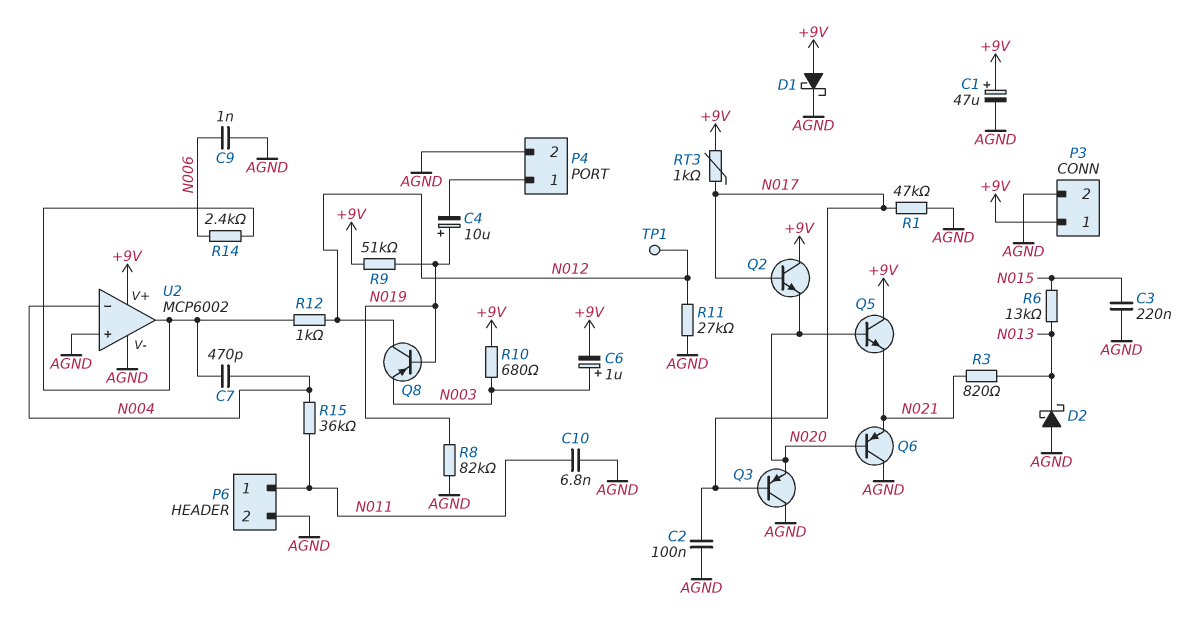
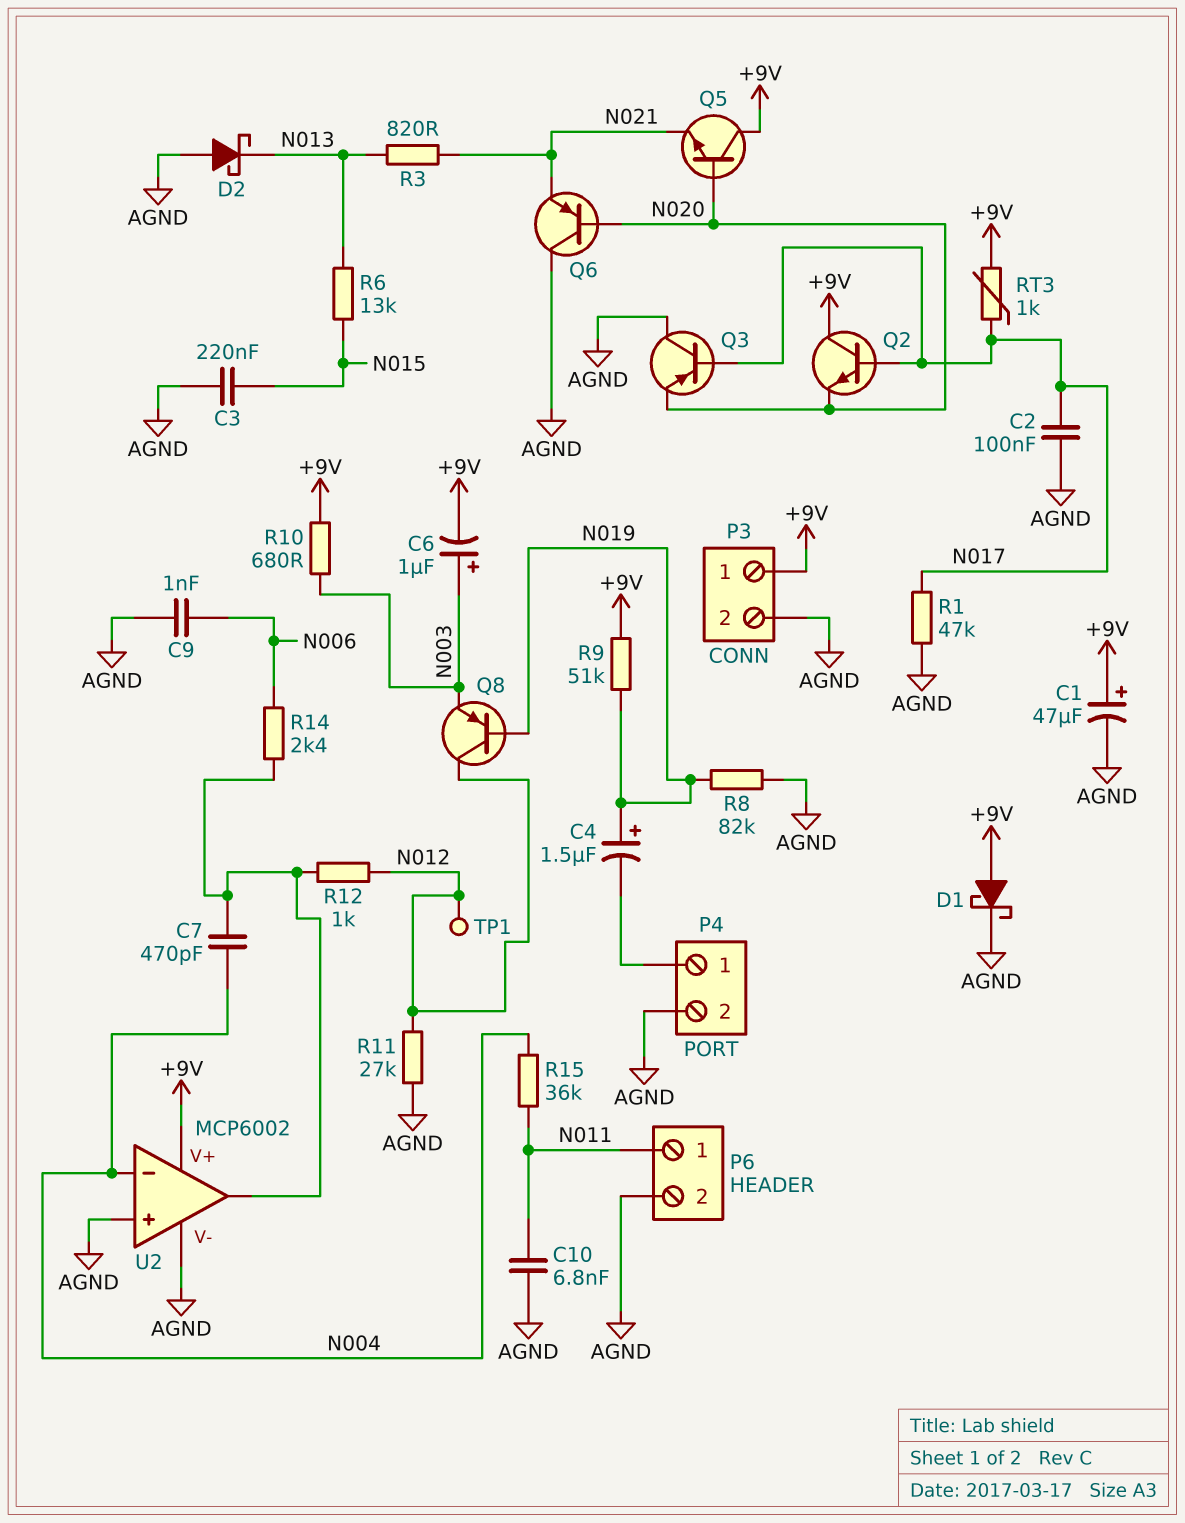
C4: 10uF (plus N019, minus P4/1) -> 1.5uF (plus N019, minus P4/1)

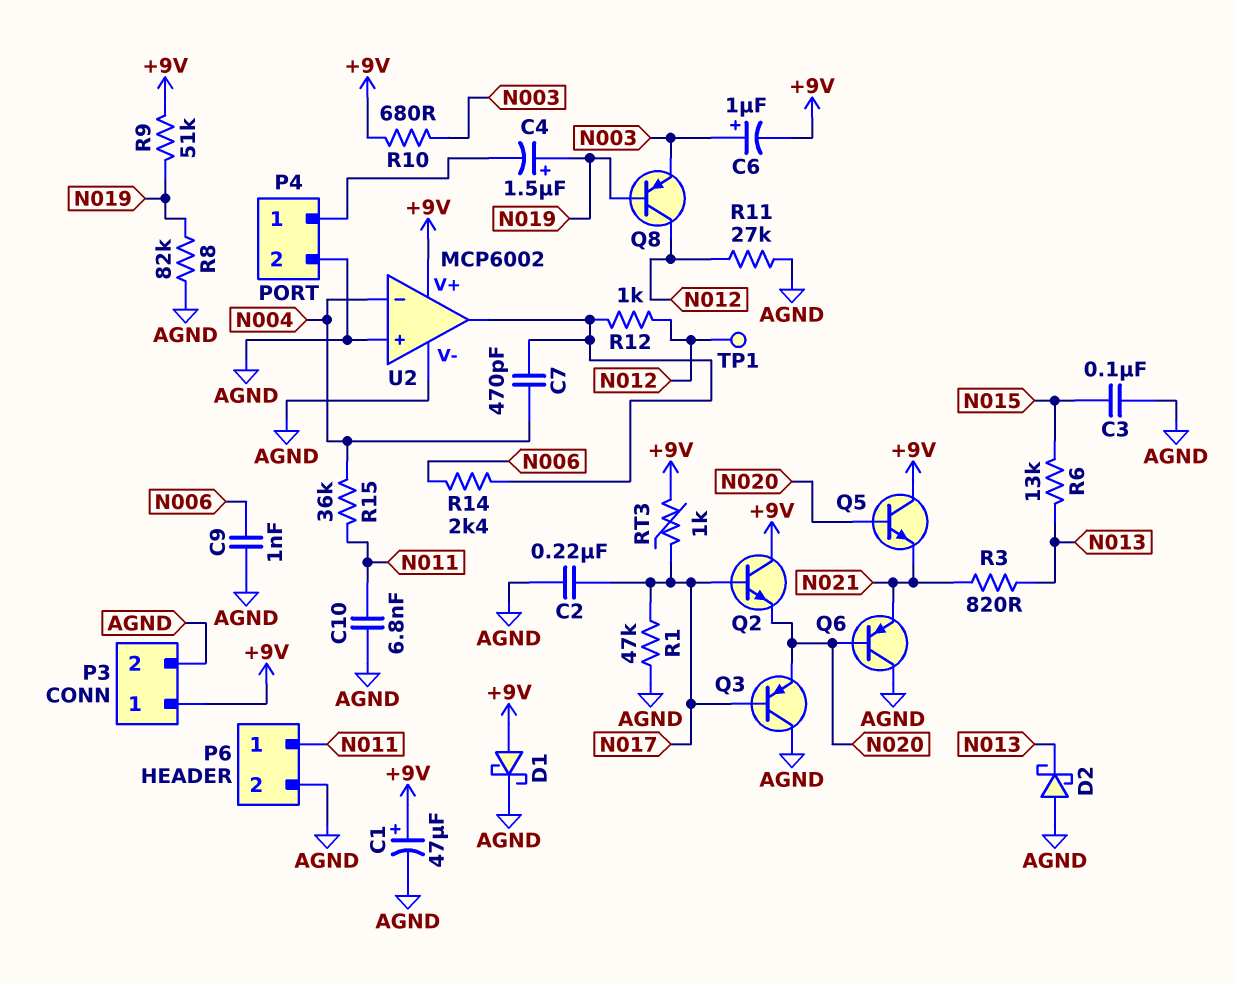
C2: 100nF (AGND, N017) -> 220nF (AGND, N017)
C3: 220nF (AGND, N015) -> 100nF (AGND, N015)

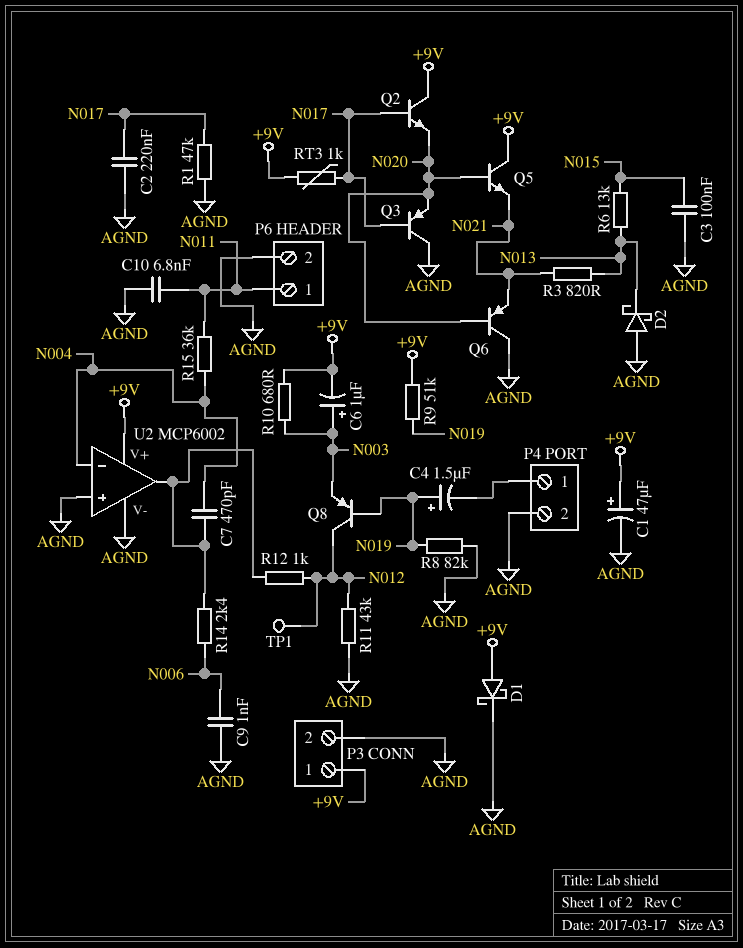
R11: 27k (AGND, N012) -> 43k (AGND, N012)

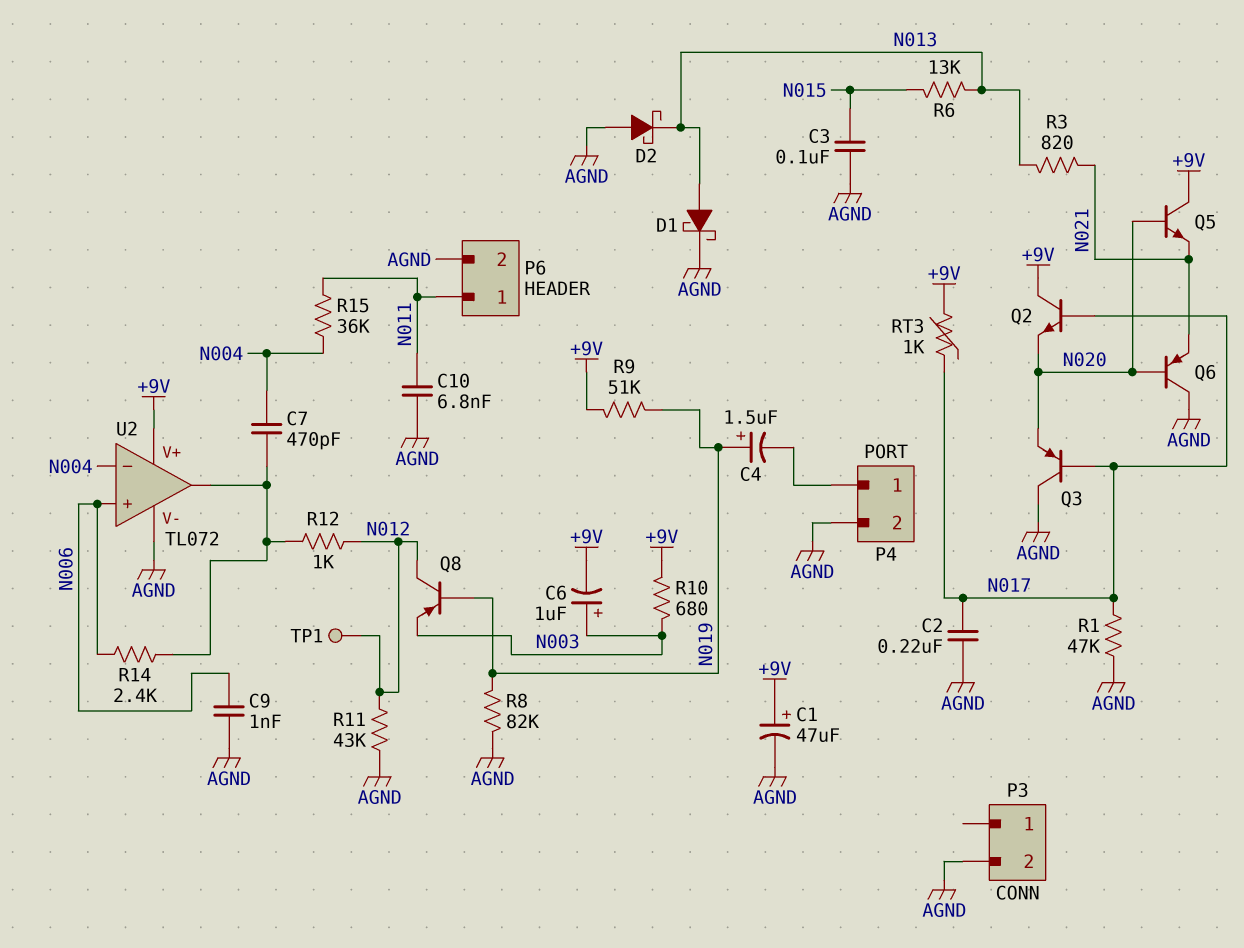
D1: schottky (A +9V, K AGND) -> schottky (A N013, K AGND)
P3 pin 1: +9V -> none
U2: MCP6002 -> TL072
U2 pin in+: AGND -> N006

